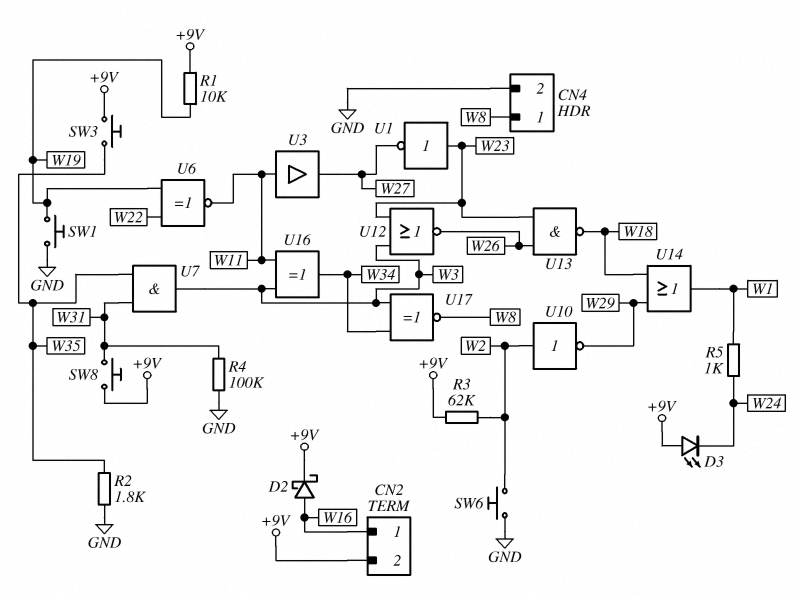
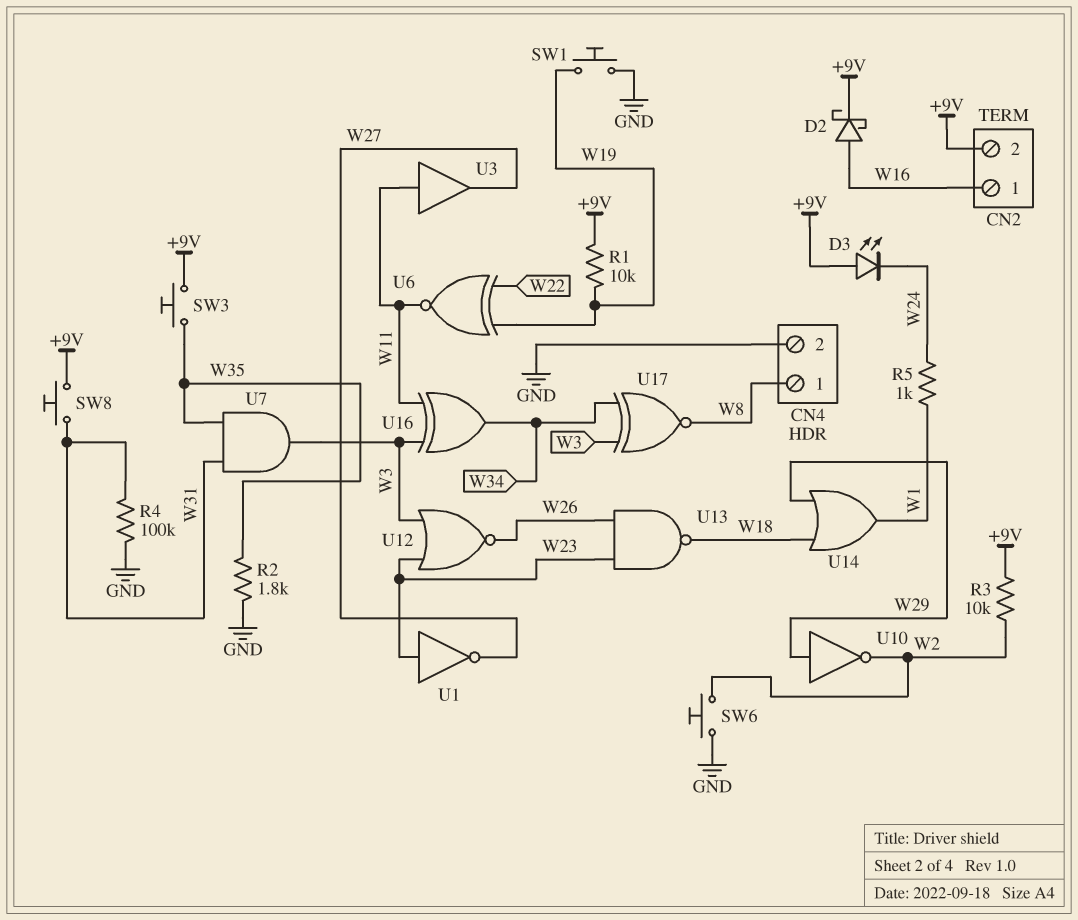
R3: 62k (+9V, W2) -> 10k (+9V, W2)
U10: NOT (in W2, out W29) -> NOT (in W29, out W2)

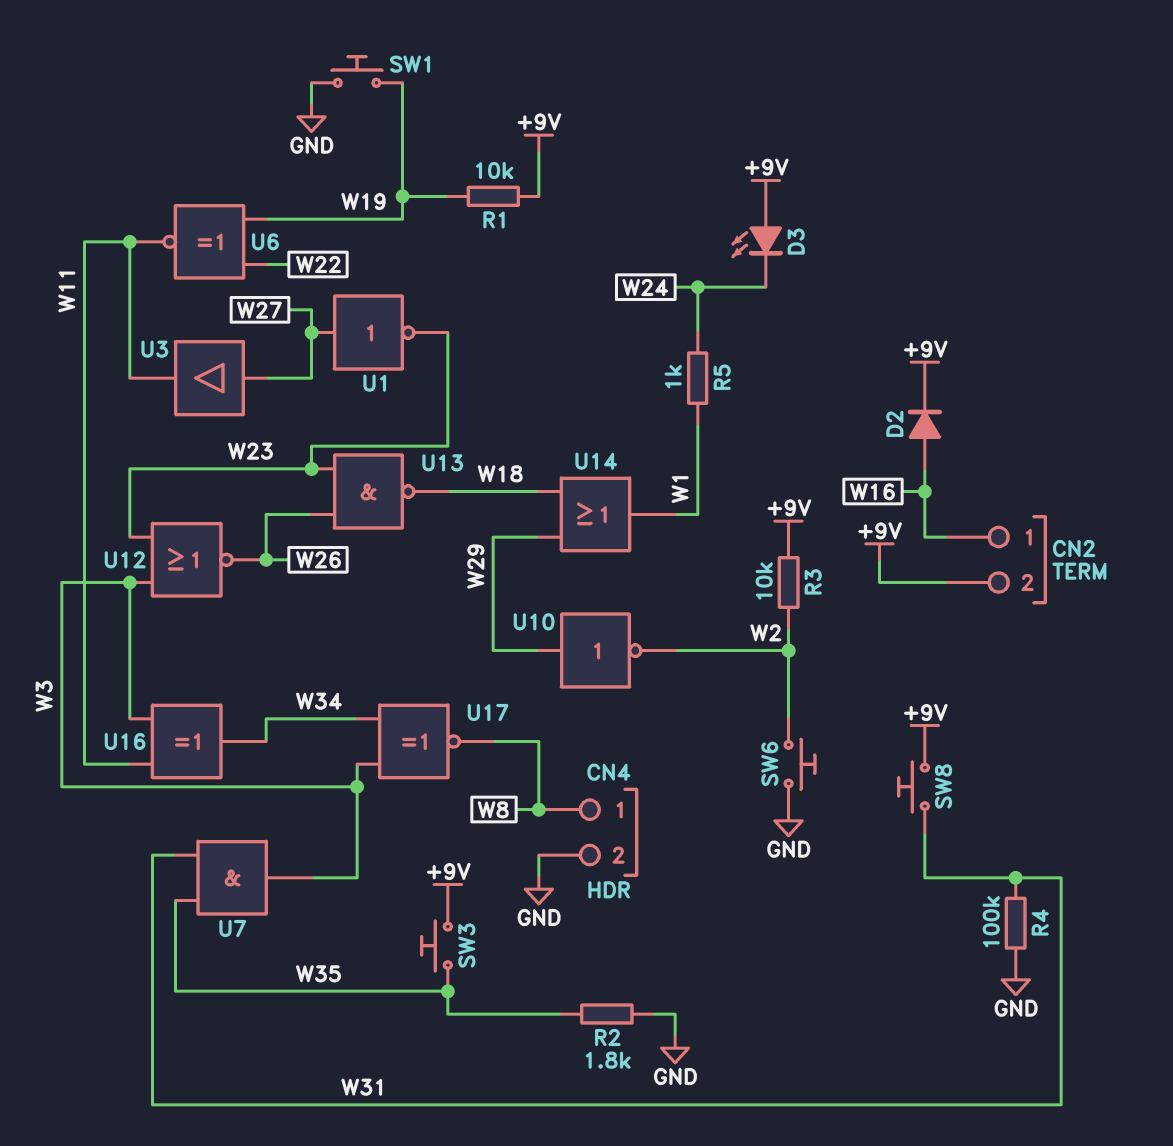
D2: schottky (A W16, K +9V) -> diode (A W16, K +9V)
U1: NOT (in W23, out W27) -> NOT (in W27, out W23)
U3: buffer (in W11, out W27) -> buffer (in W27, out W11)

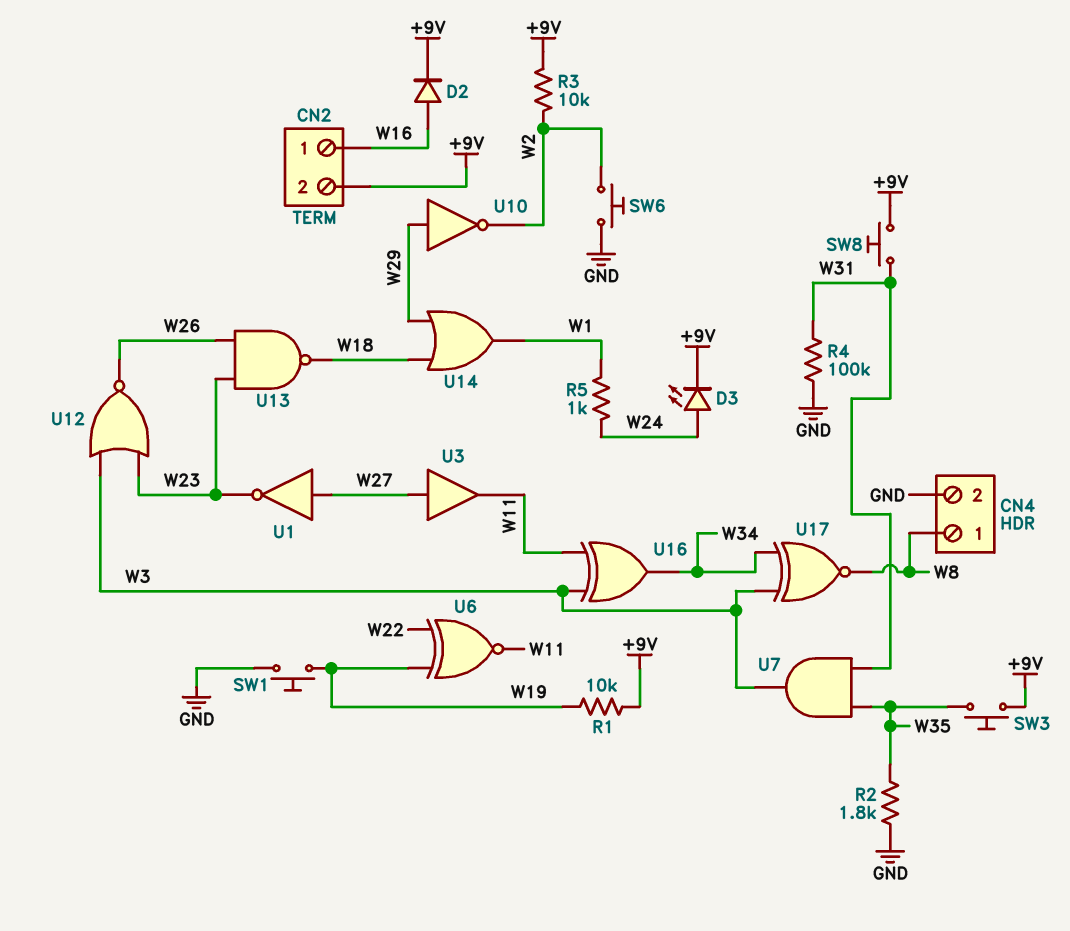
D3: LED (A +9V, K W24) -> LED (A W24, K +9V)

